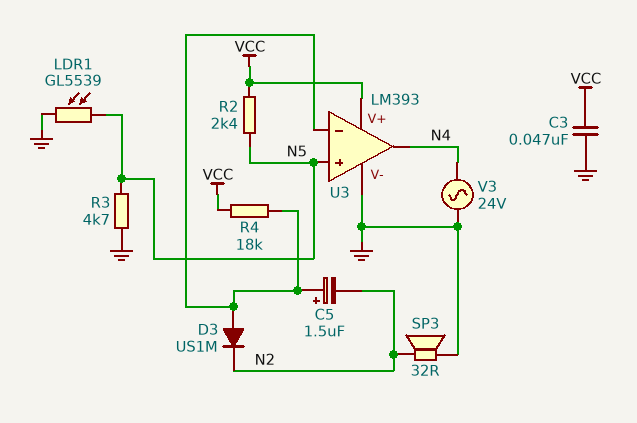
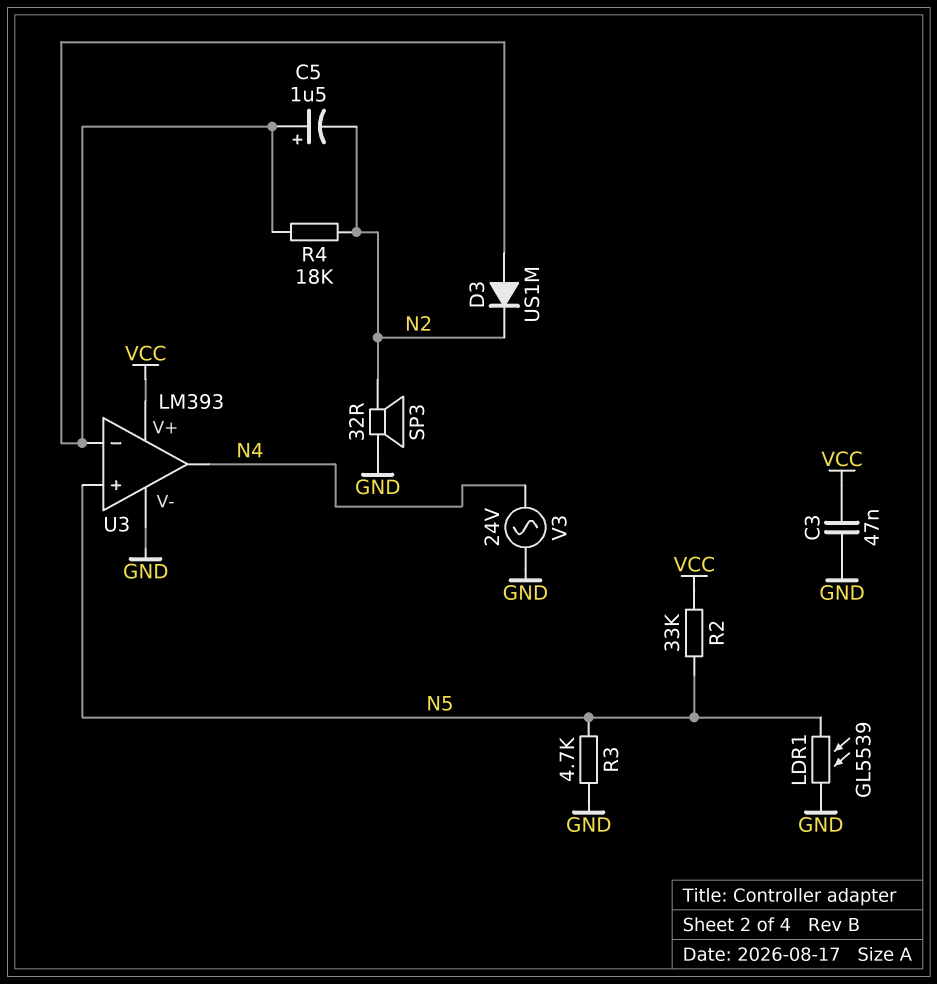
R2: 2.4k (N5, VCC) -> 33k (N5, VCC)
R4: 18k (U3/in-, VCC) -> 18k (N2, U3/in-)

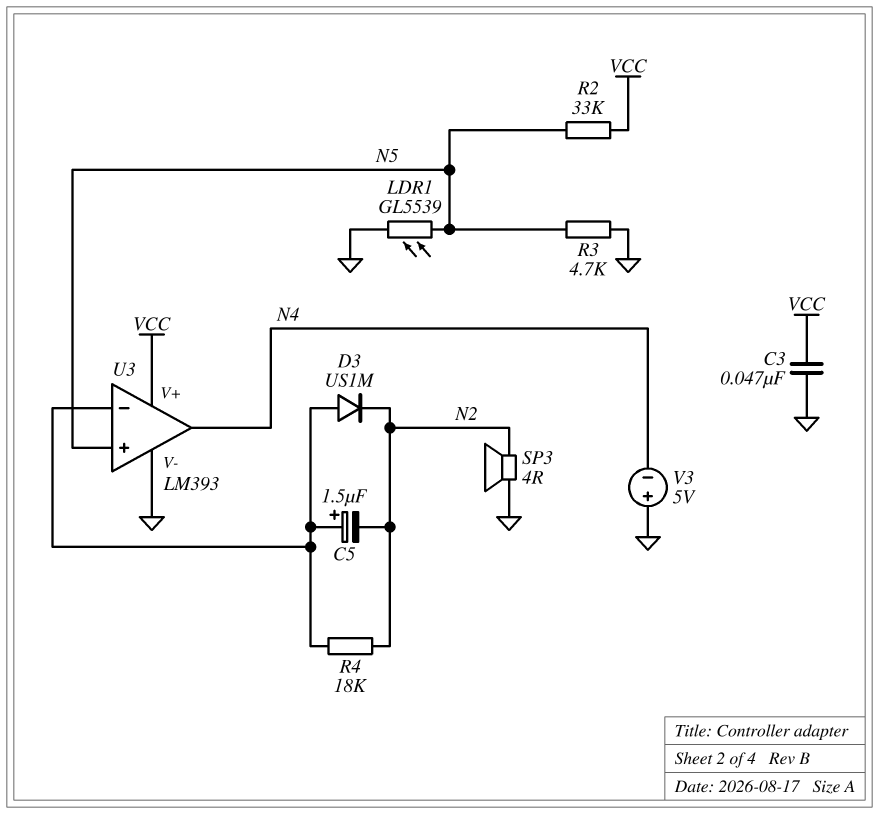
SP3: speaker 32R (GND, N2) -> speaker 4R (GND, N2)
V3: AC 24V (GND, N4) -> 5V (plus GND, minus N4)

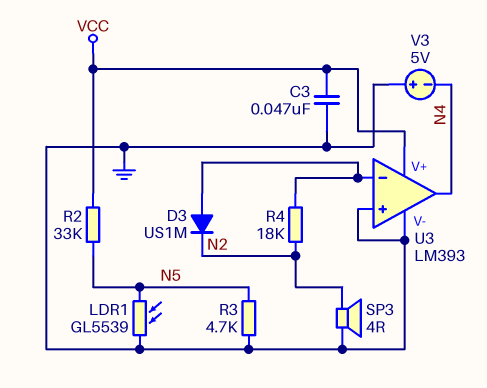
C5: 1.5uF (plus U3/in-, minus N2) -> none
U3 pin in+: N5 -> GND

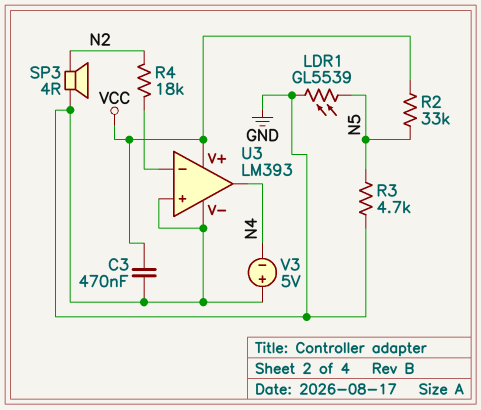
C3: 47nF (GND, VCC) -> 470nF (GND, VCC)
D3: diode US1M (A U3/in-, K N2) -> none

